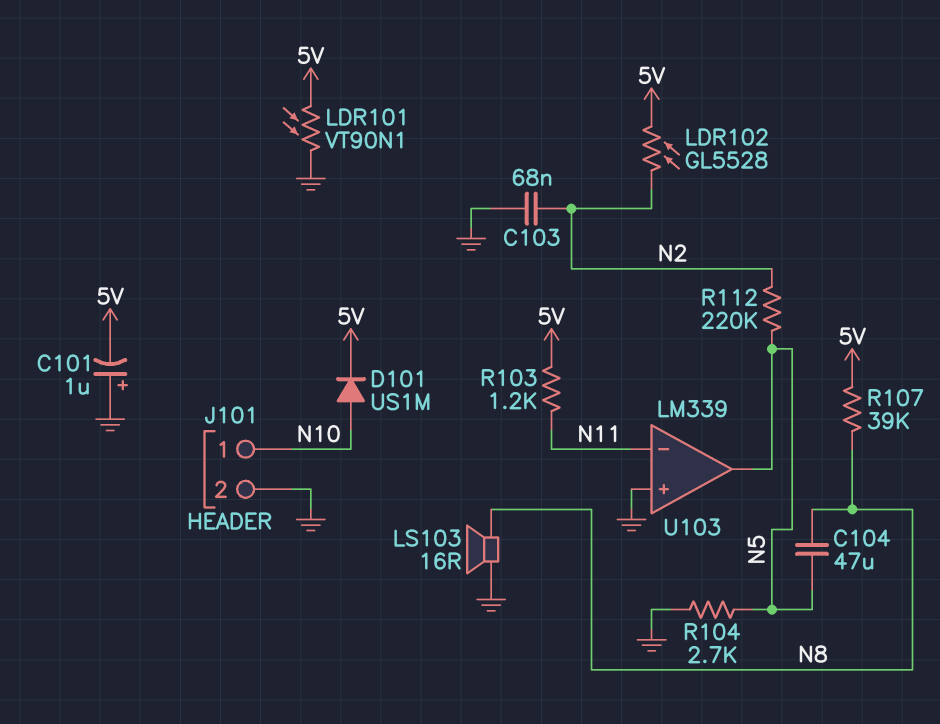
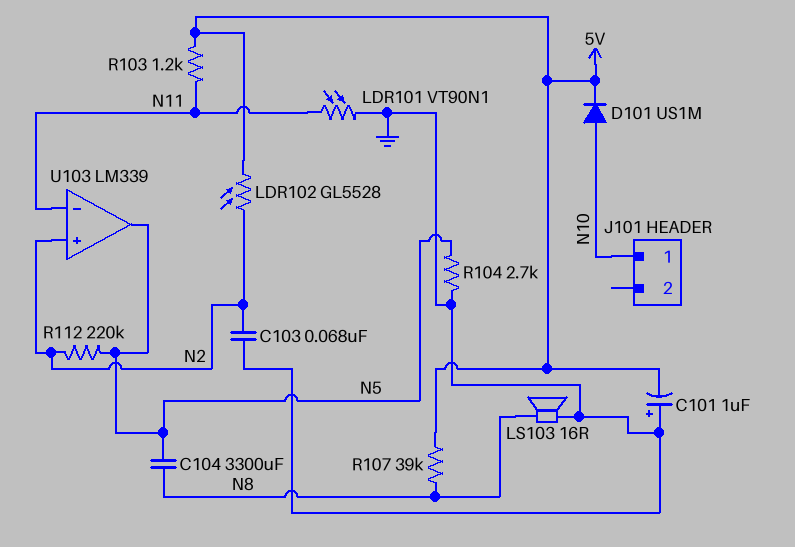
C104: 47uF (N5, N8) -> 3300uF (N5, N8)
J101 pin 2: GND -> none
LDR101: VT90N1 (5V, GND) -> VT90N1 (GND, N11)
U103 pin in+: GND -> N2

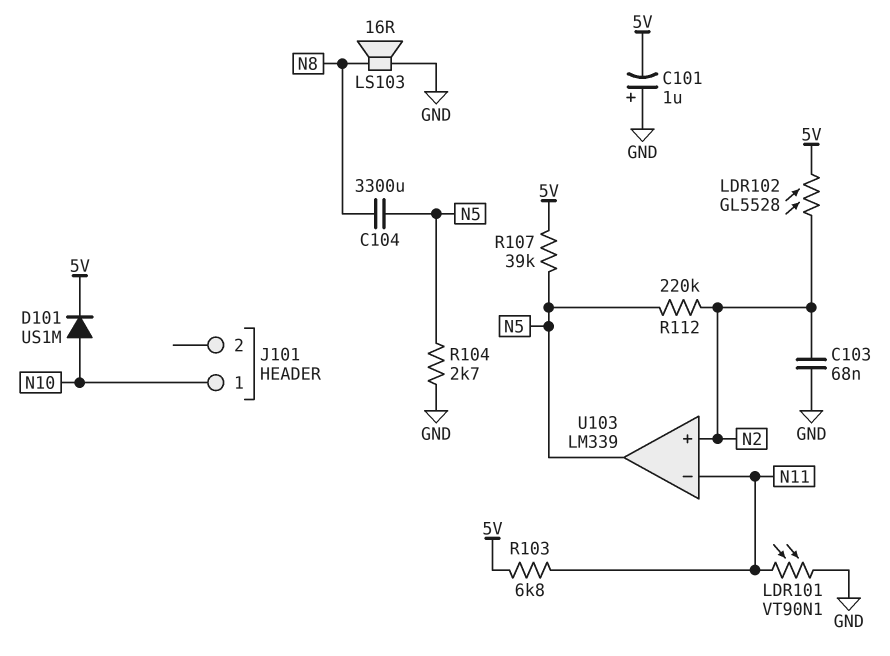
R103: 1.2k (5V, N11) -> 6.8k (5V, N11)
R107: 39k (5V, N8) -> 39k (5V, N5)

